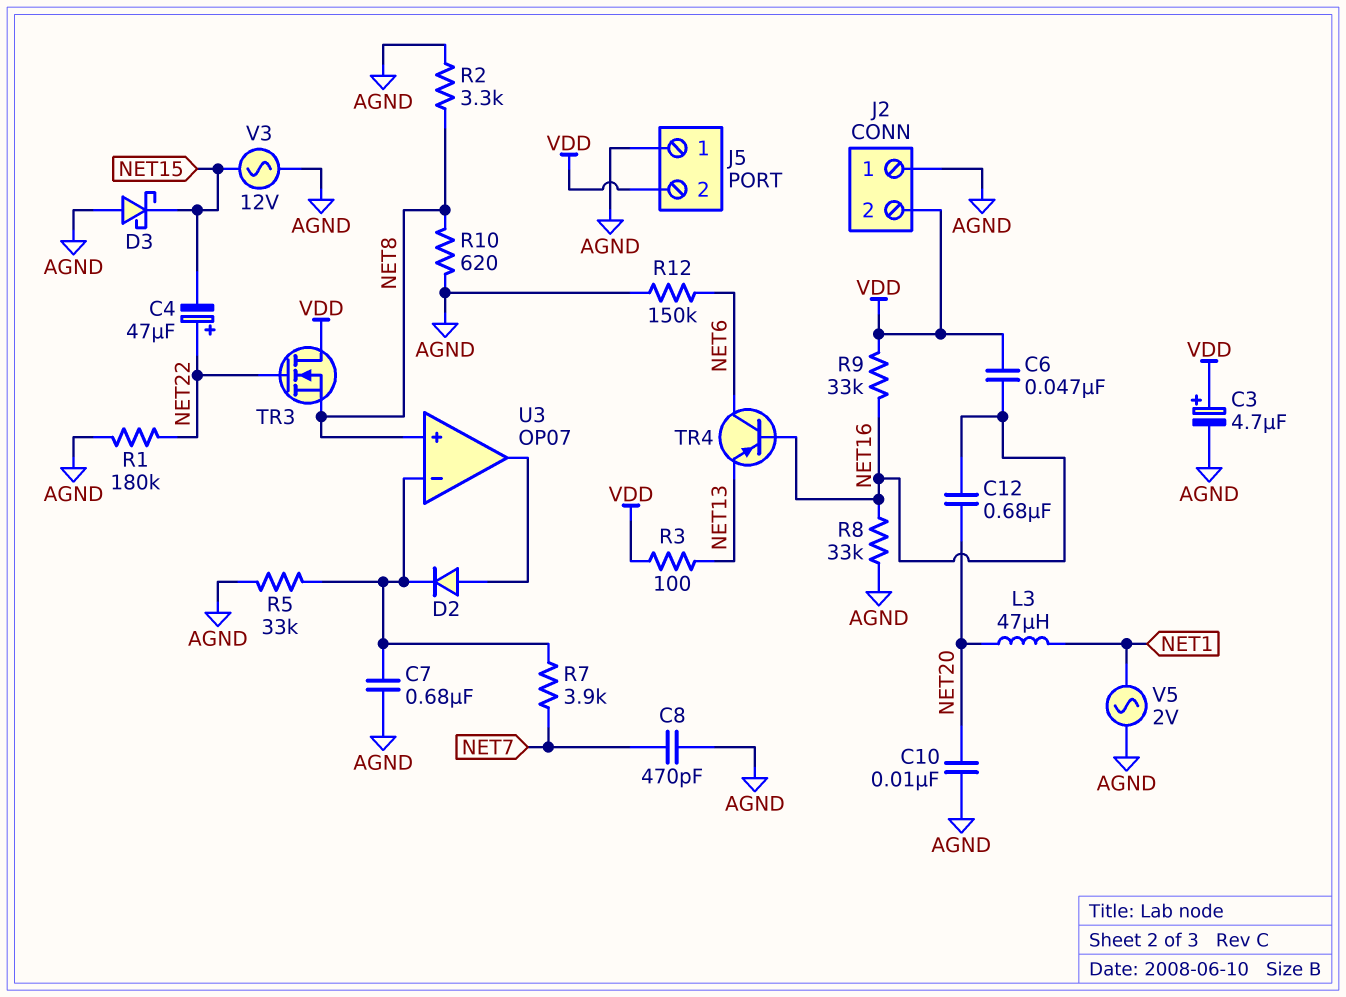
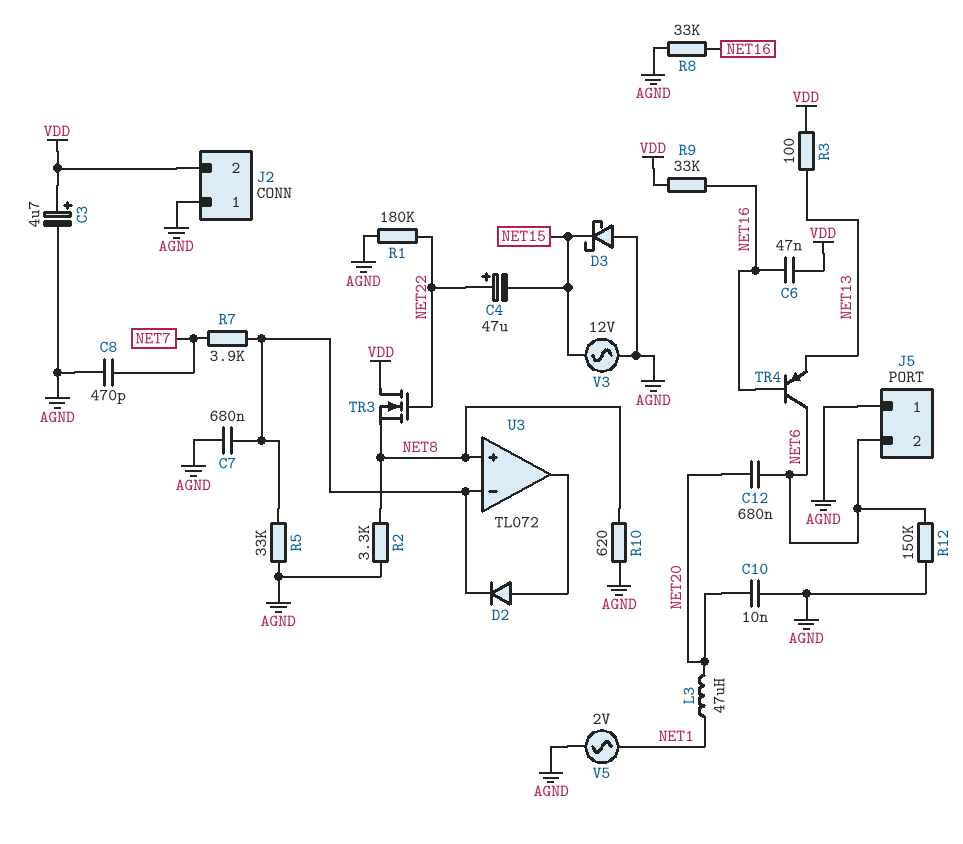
C12: 680nF (NET16, NET20) -> 680nF (NET6, NET20)
J5 pin 2: VDD -> NET6
U3: OP07 -> TL072

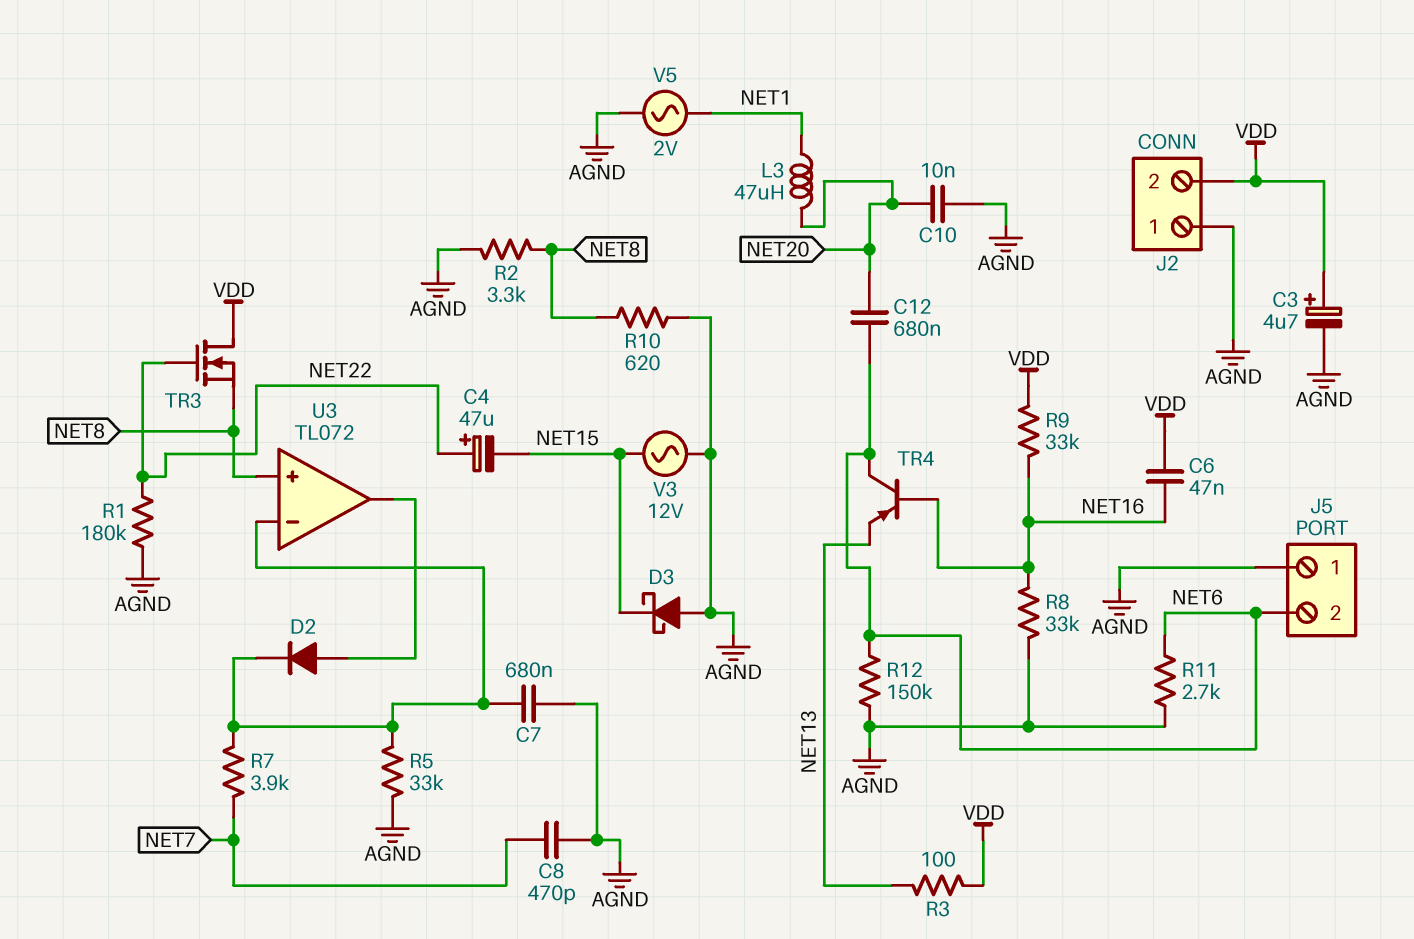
R11: none -> 2.7k (AGND, NET6)

